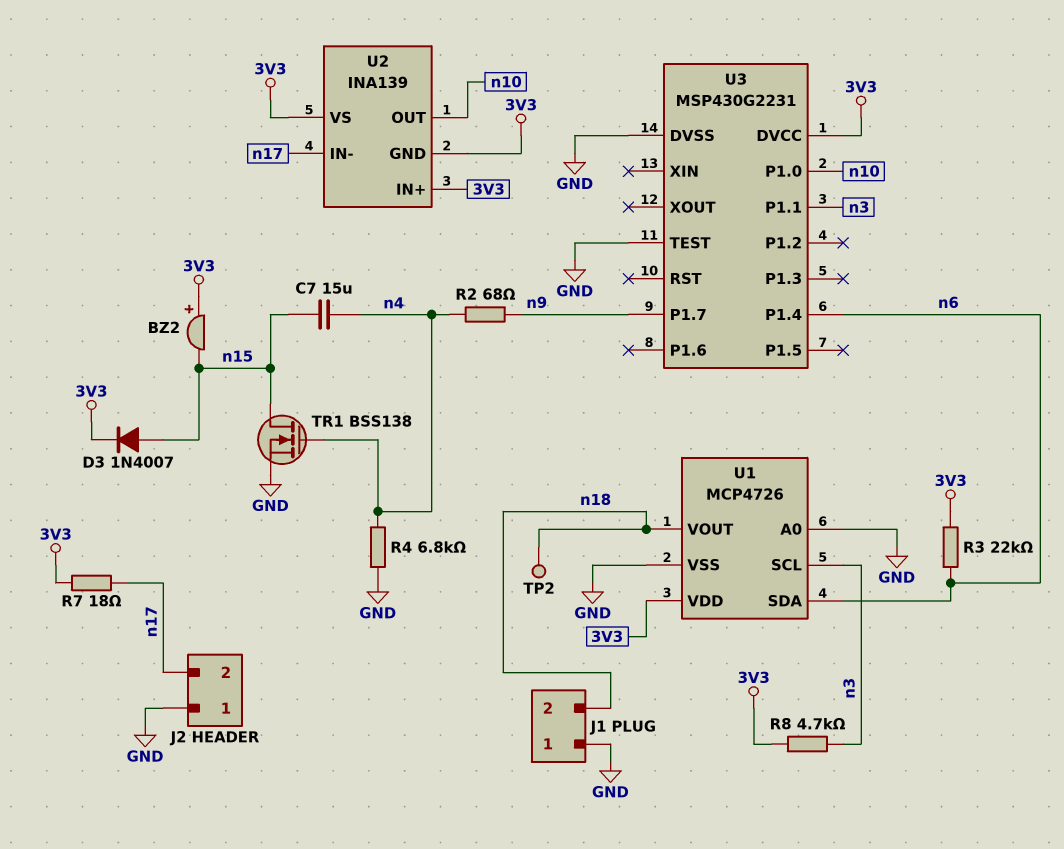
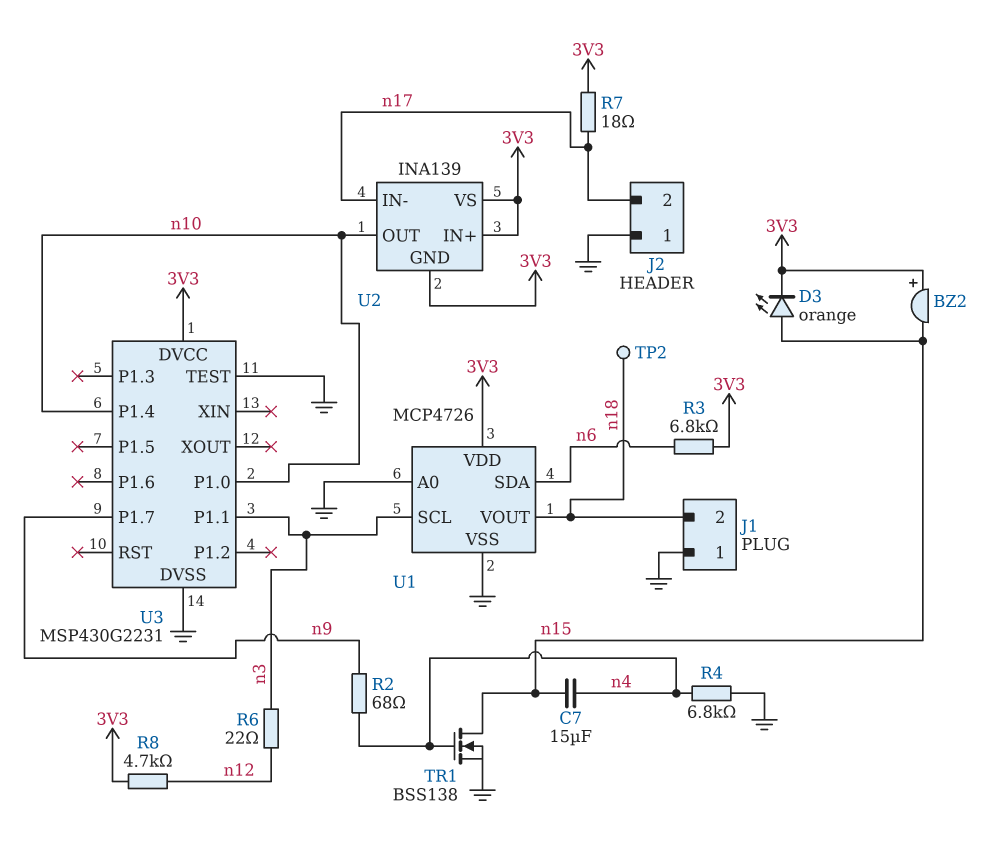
D3: diode 1N4007 (A n15, K 3V3) -> LED orange (A n15, K 3V3)
R3: 22k (3V3, n6) -> 6.8k (3V3, n6)
R6: none -> 22 (n3, n12)
R8: 4.7k (3V3, n3) -> 4.7k (3V3, n12)
U3 pin P1.4: n6 -> n10

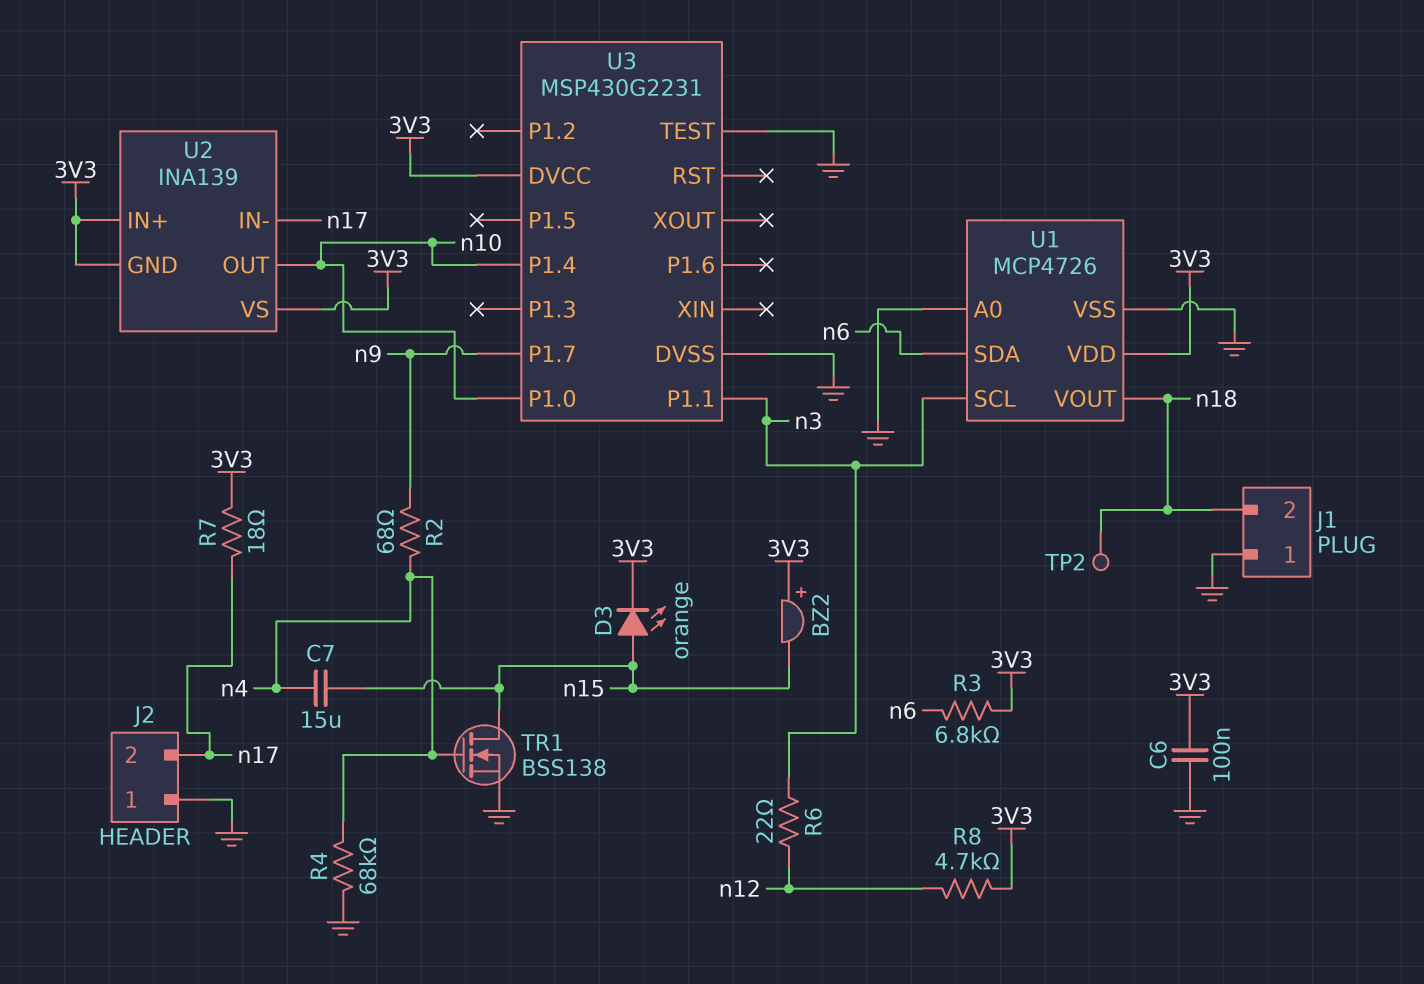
C6: none -> 100nF (3V3, GND)
R4: 6.8k (GND, n4) -> 68k (GND, n4)

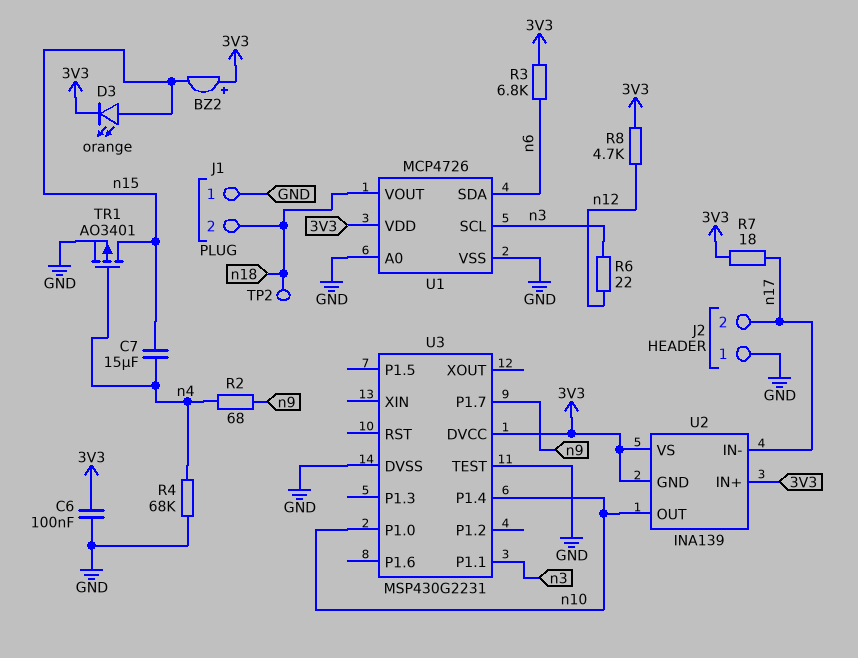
TR1: NMOS BSS138 (G n4, D n15, S GND) -> PMOS AO3401 (G n4, D n15, S GND)

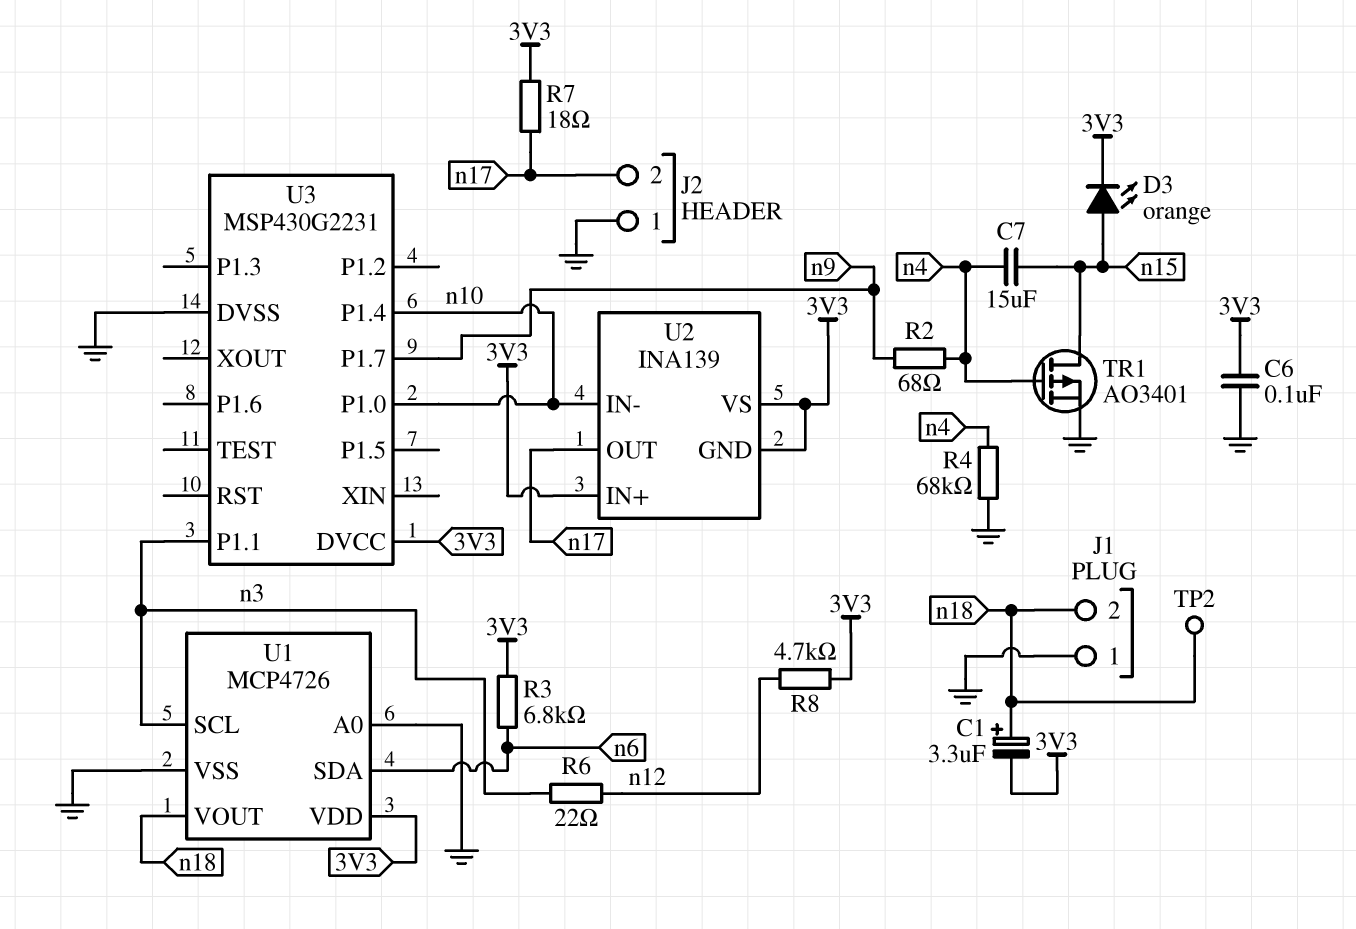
BZ2: buzzer (plus 3V3, minus n15) -> none
C1: none -> 3.3uF (plus n18, minus 3V3)
U2 pin IN-: n17 -> n10
U2 pin OUT: n10 -> n17
U3 pin TEST: GND -> none

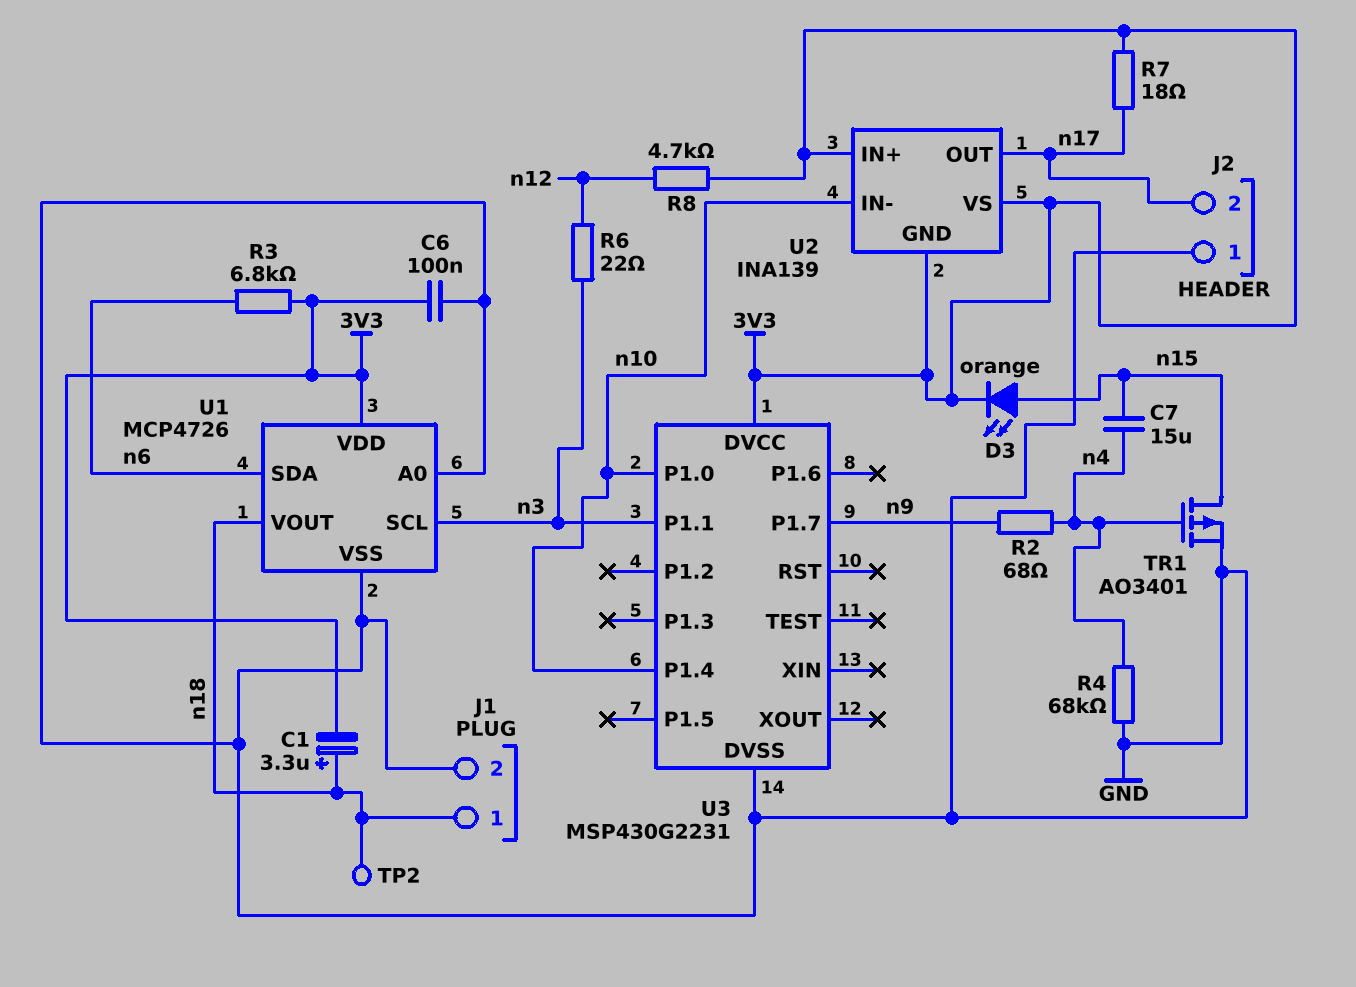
J1 pin 1: GND -> n18
J1 pin 2: n18 -> GND

